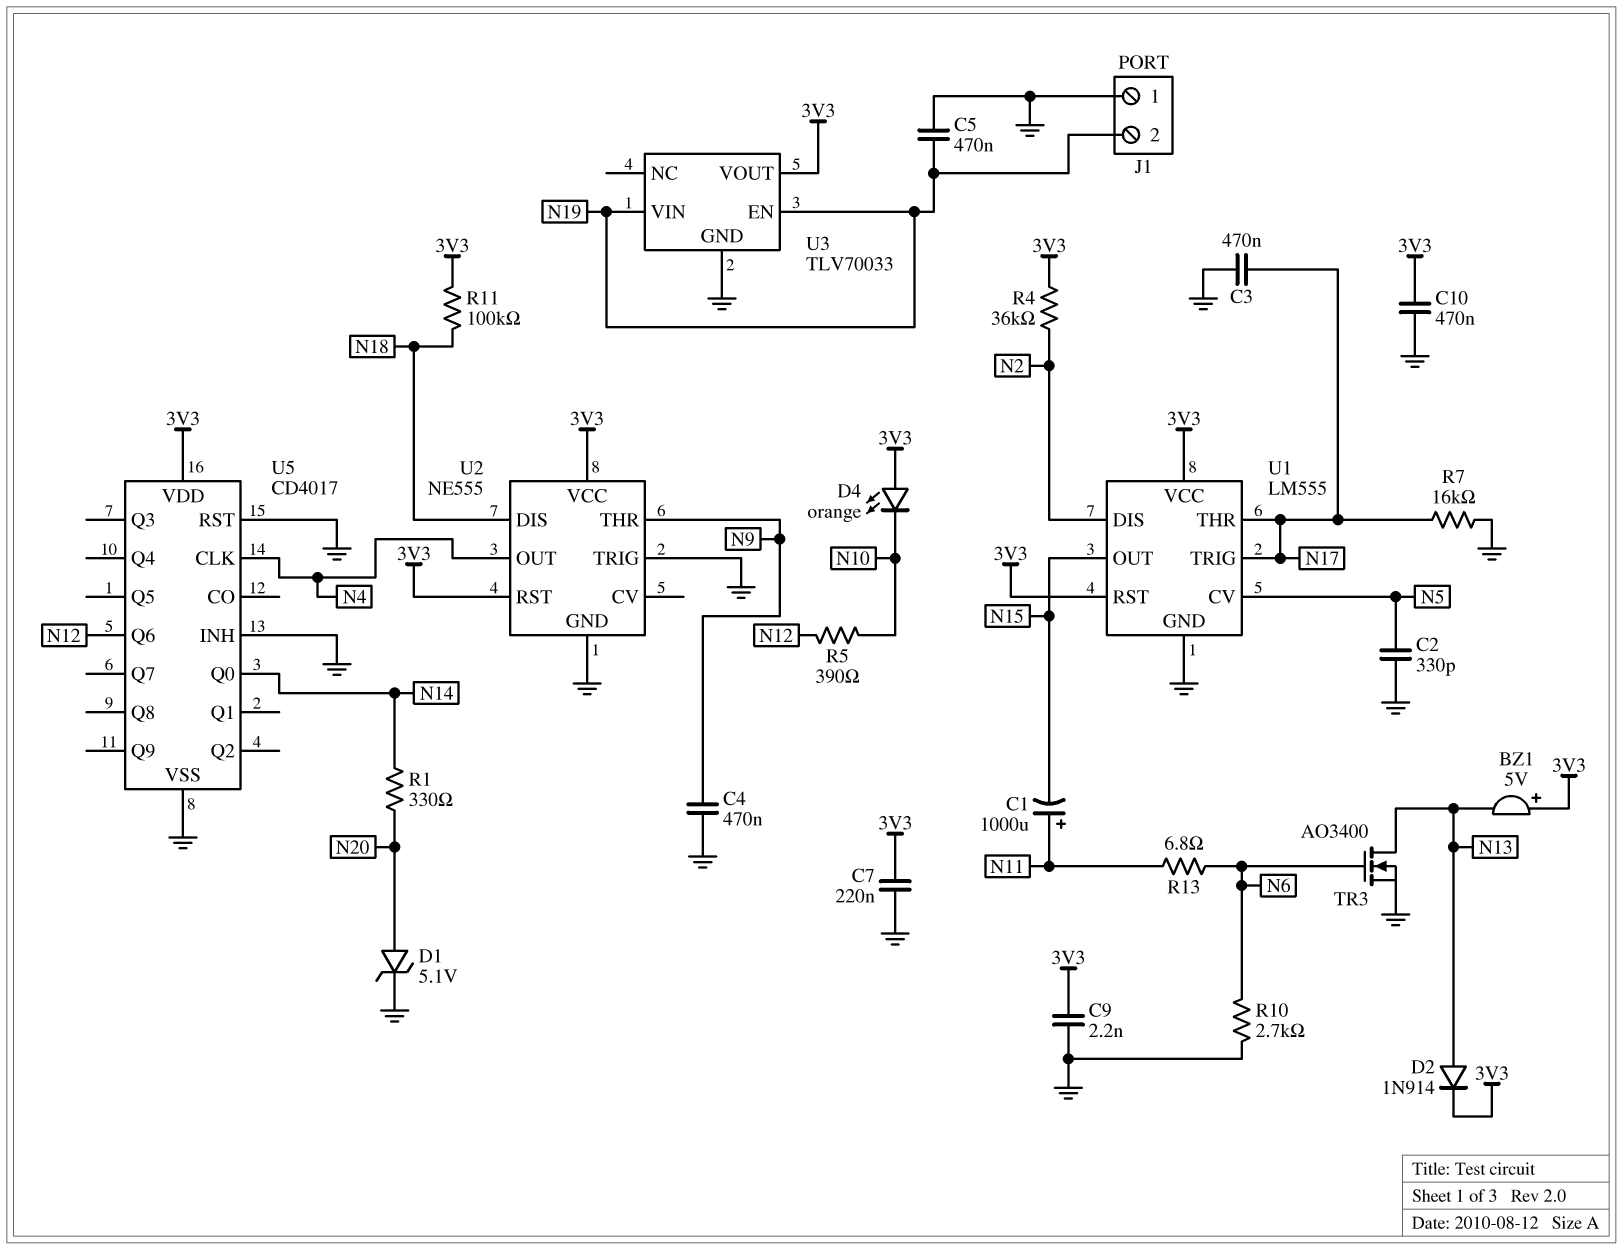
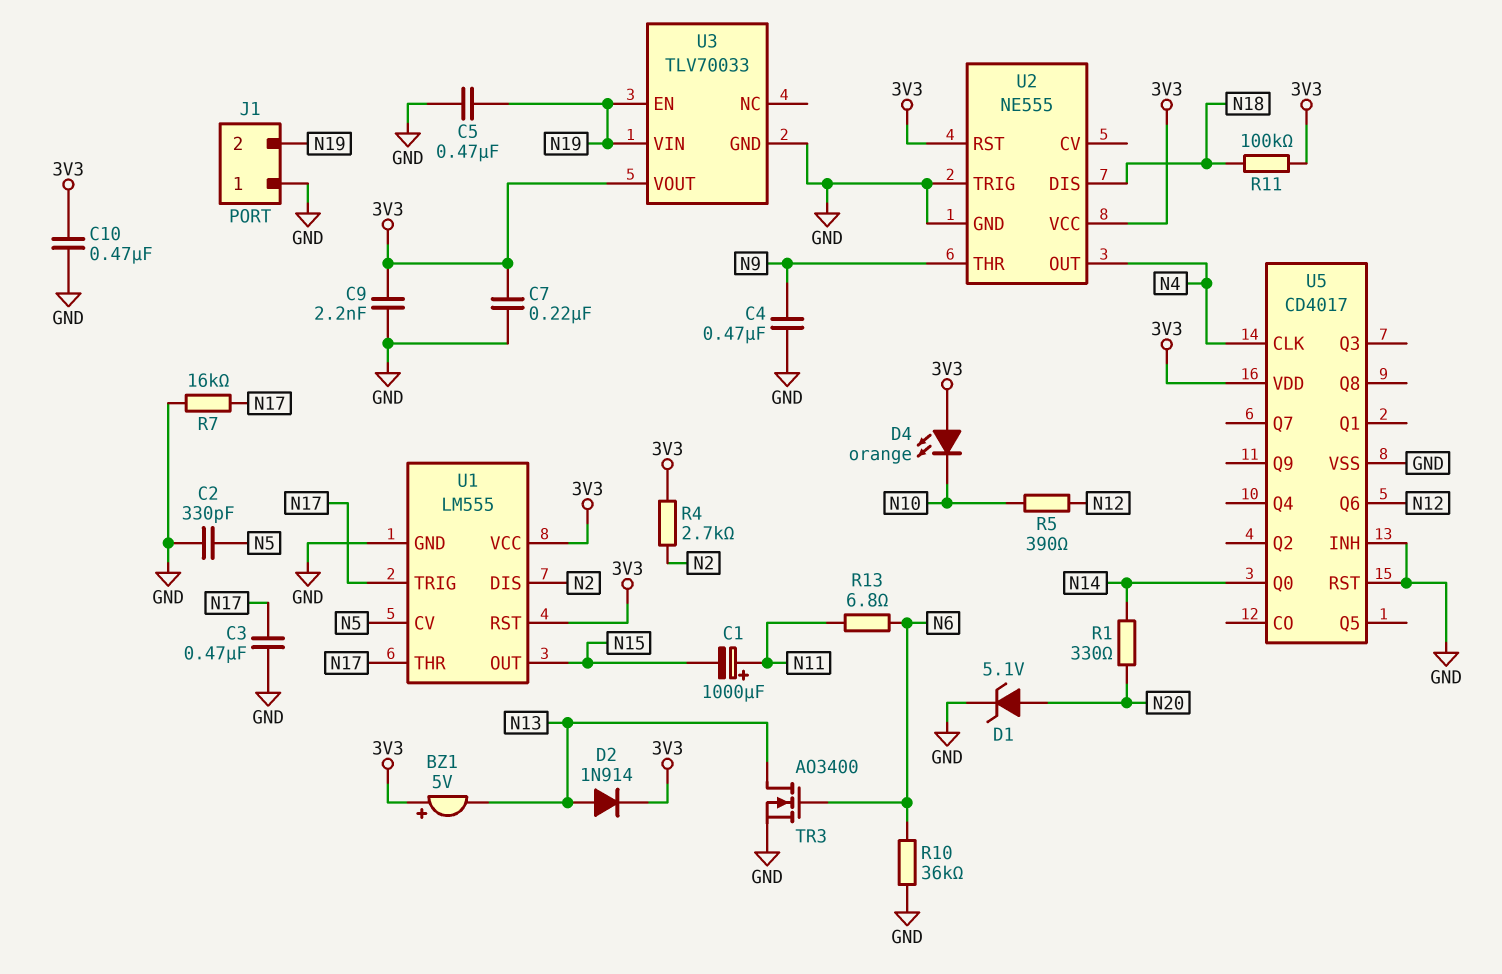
R4: 36k (3V3, N2) -> 2.7k (3V3, N2)
R10: 2.7k (GND, N6) -> 36k (GND, N6)

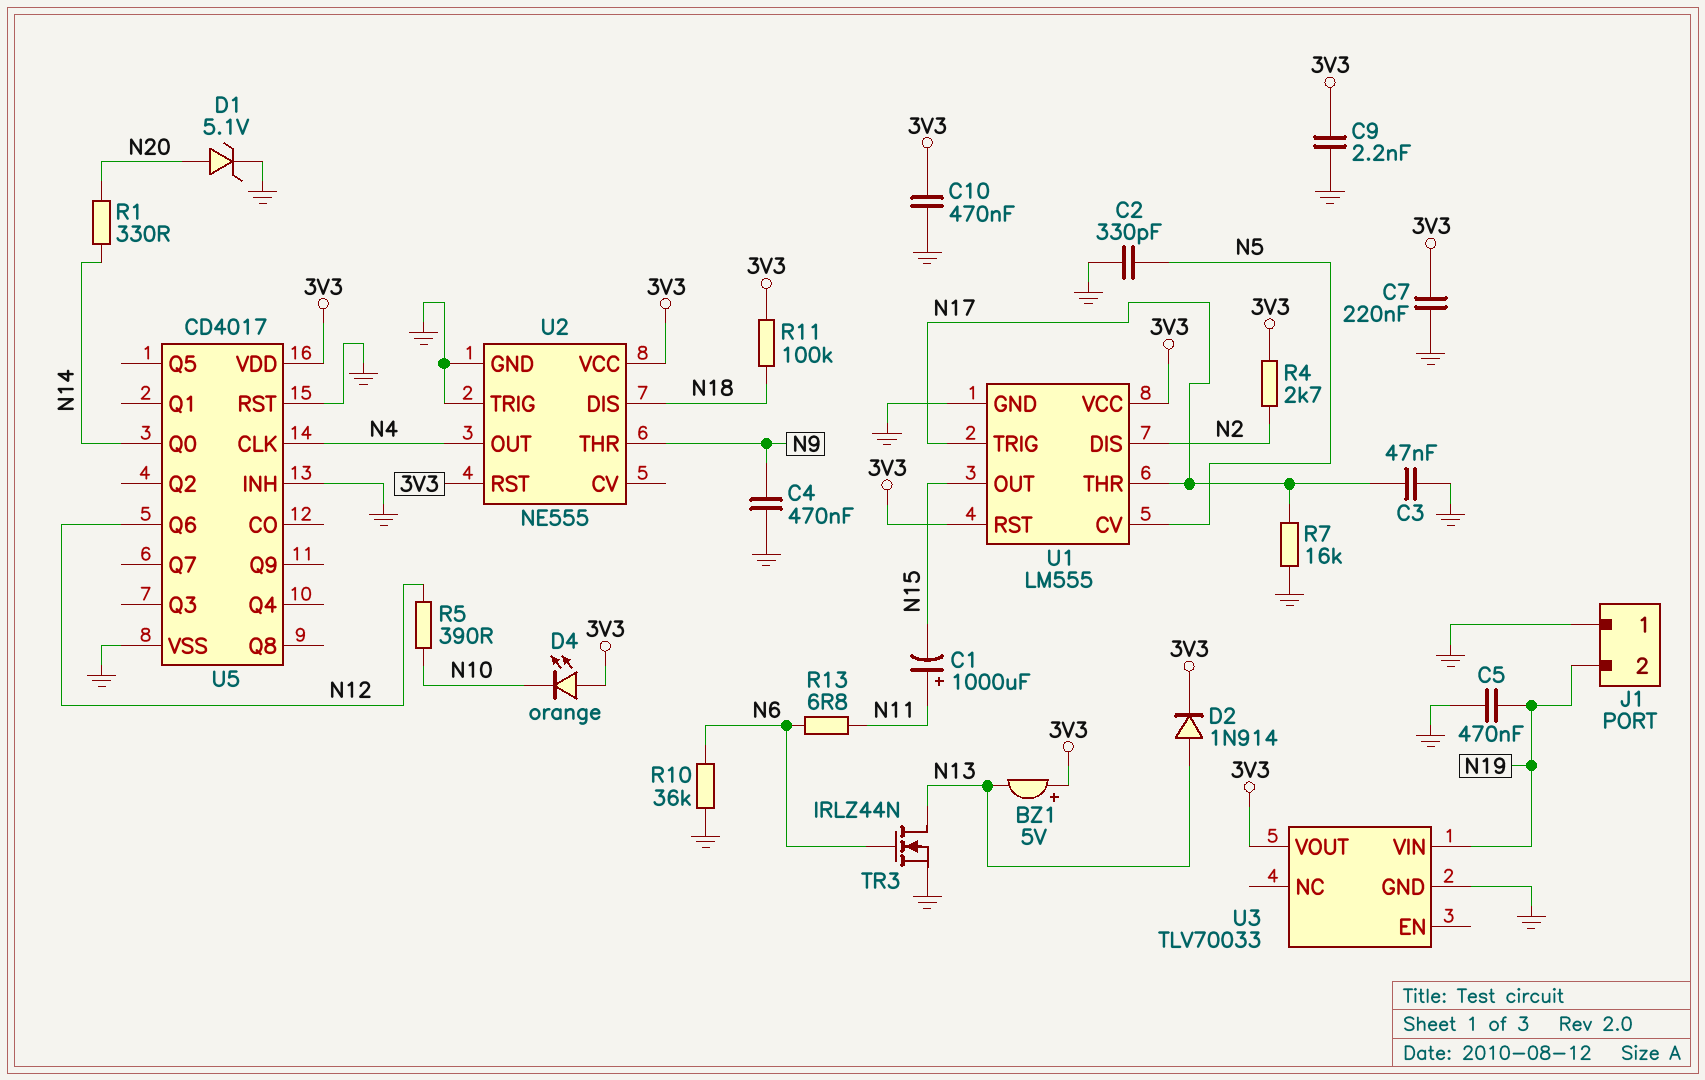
C3: 470nF (GND, N17) -> 47nF (GND, N17)
TR3: NMOS AO3400 (G N6, D N13, S GND) -> NMOS IRLZ44N (G N6, D N13, S GND)
U3 pin EN: N19 -> none

